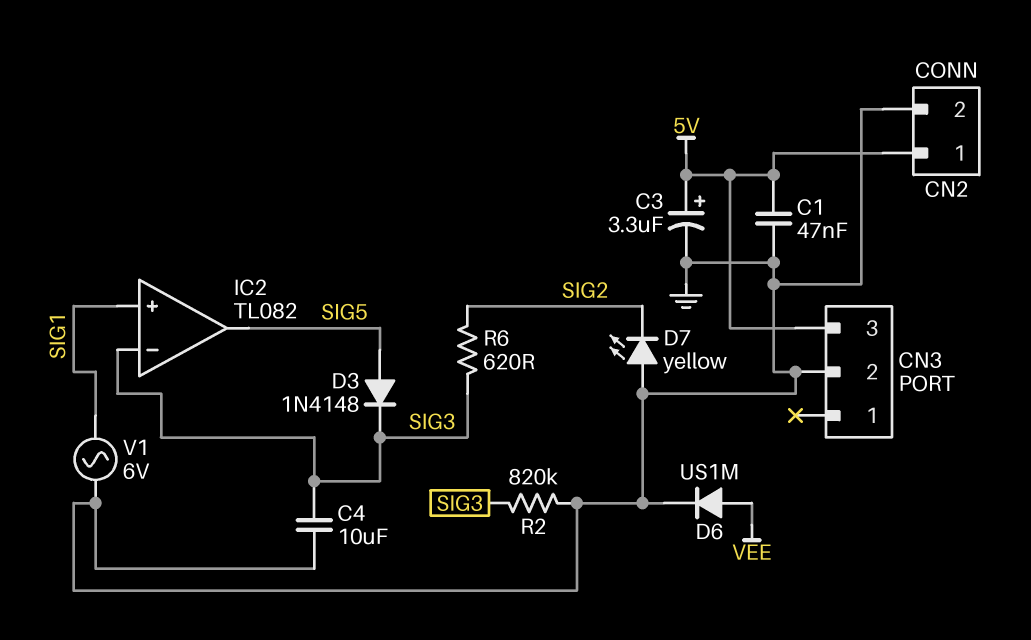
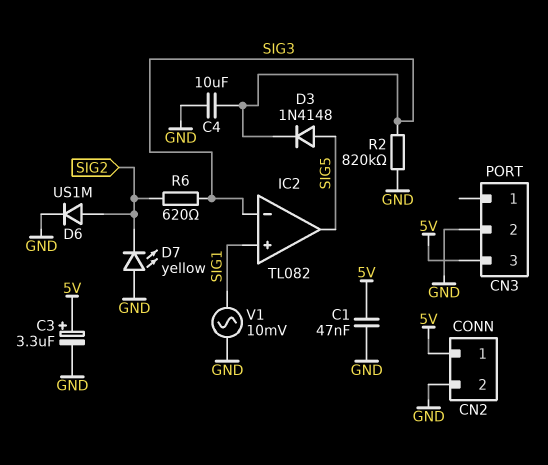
D6: diode US1M (A VEE, K GND) -> diode US1M (A SIG2, K GND)
V1: AC 6V (GND, SIG1) -> AC 10mV (GND, SIG1)

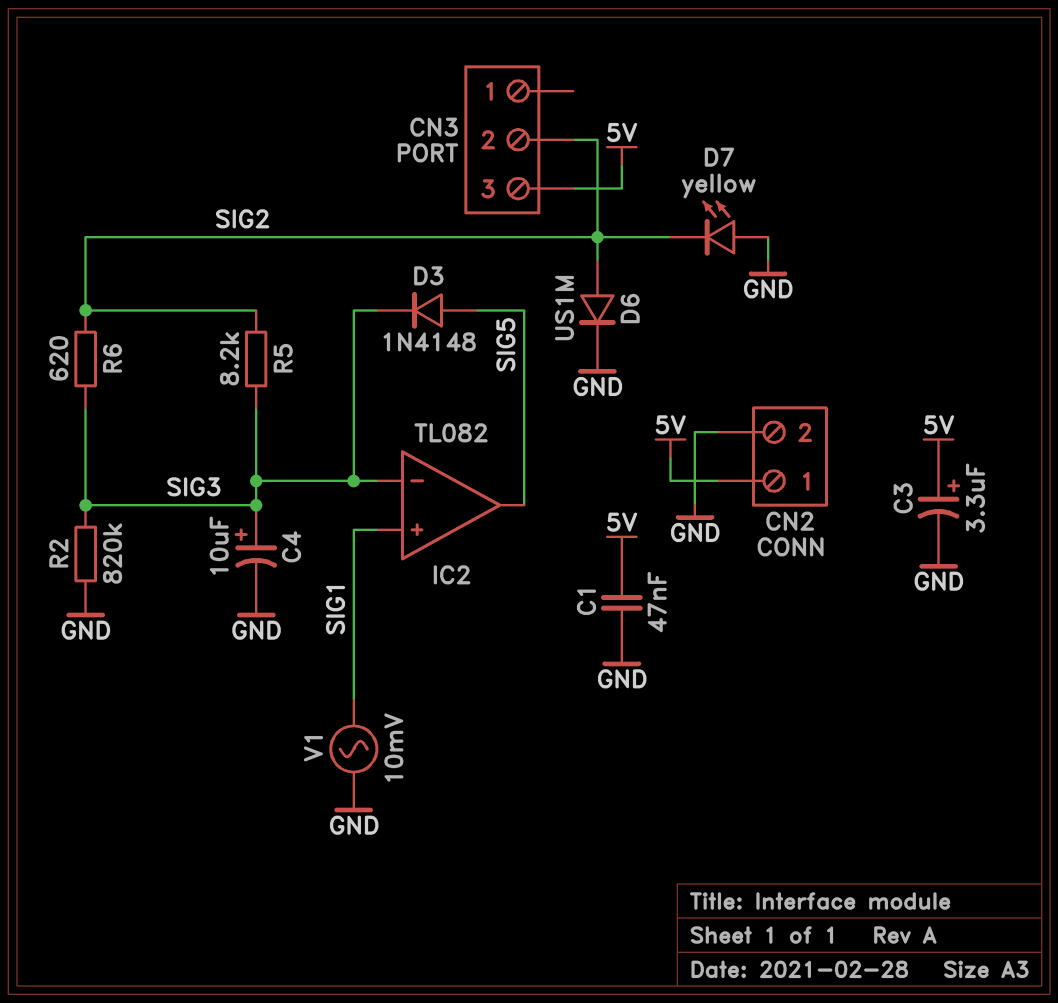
C4: 10uF (GND, SIG3) -> 10uF (plus SIG3, minus GND)
CN3 pin 2: GND -> SIG2
R5: none -> 8.2k (SIG2, SIG3)

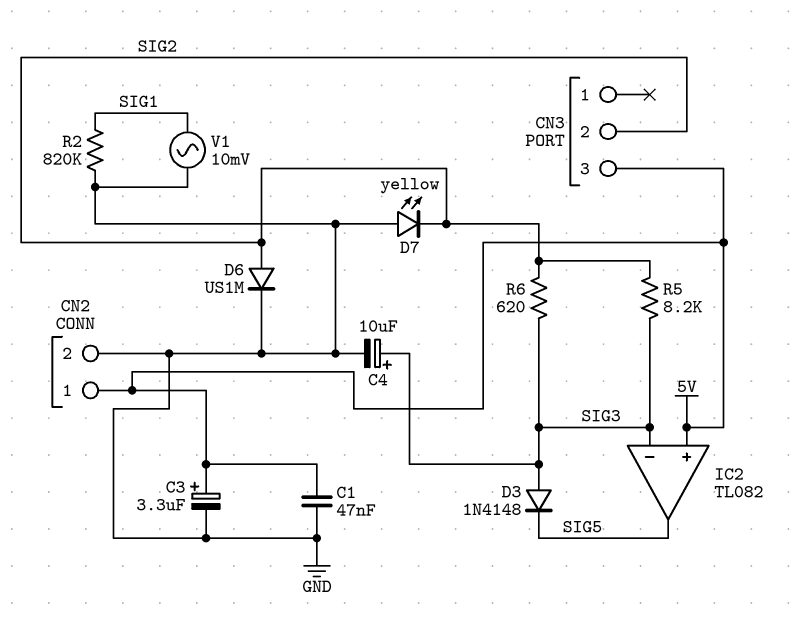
D3: diode 1N4148 (A SIG5, K SIG3) -> diode 1N4148 (A SIG3, K SIG5)
IC2 pin in+: SIG1 -> 5V
R2: 820k (GND, SIG3) -> 820k (GND, SIG1)

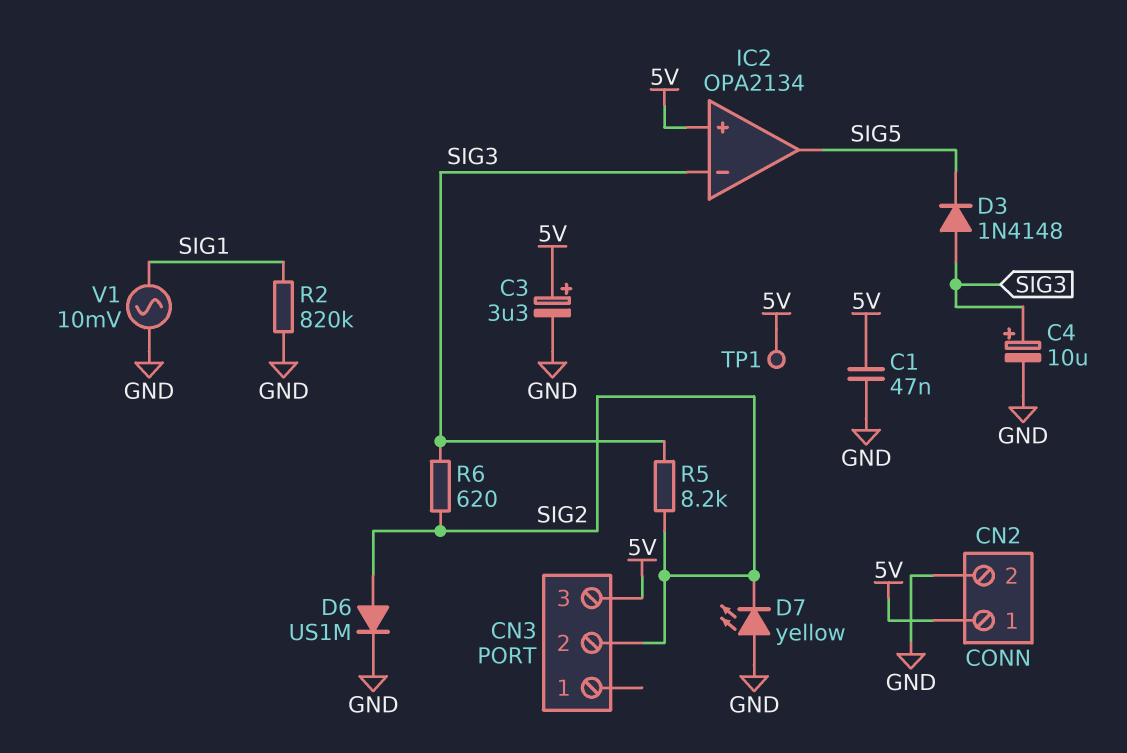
IC2: TL082 -> OPA2134
TP1: none -> test point (5V)

